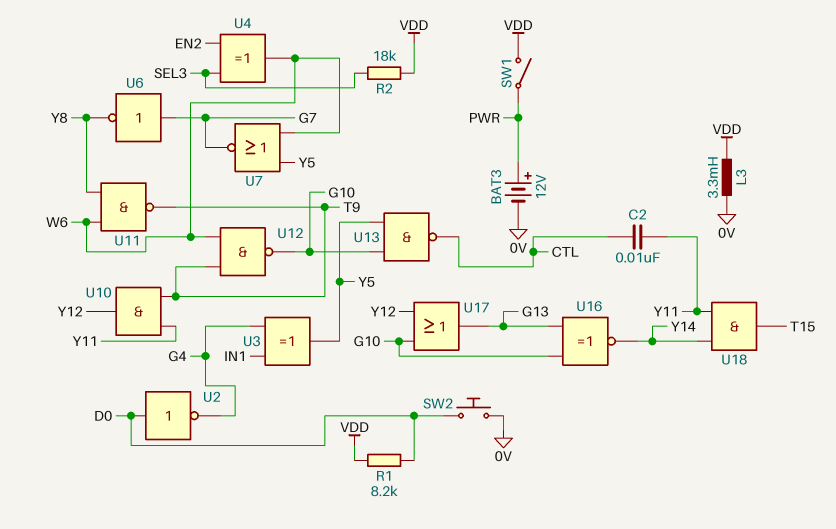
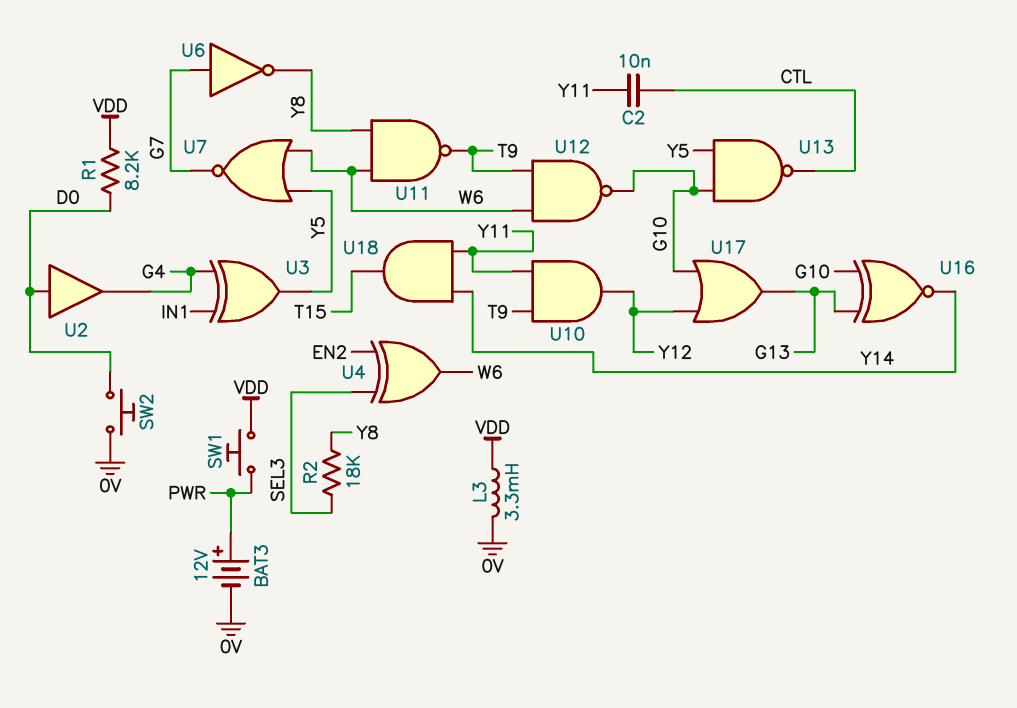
R2: 18k (SEL3, VDD) -> 18k (SEL3, Y8)
SW1: switch (PWR, VDD) -> button (PWR, VDD)
U2: NOT (in D0, out G4) -> buffer (in D0, out G4)

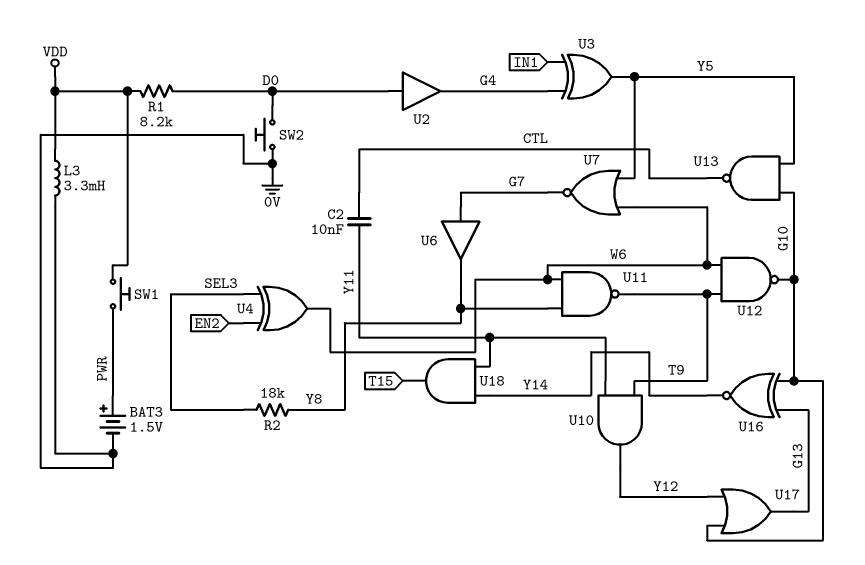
BAT3: 12V (plus PWR, minus 0V) -> 1.5V (plus PWR, minus 0V)
U6: NOT (in G7, out Y8) -> buffer (in G7, out Y8)

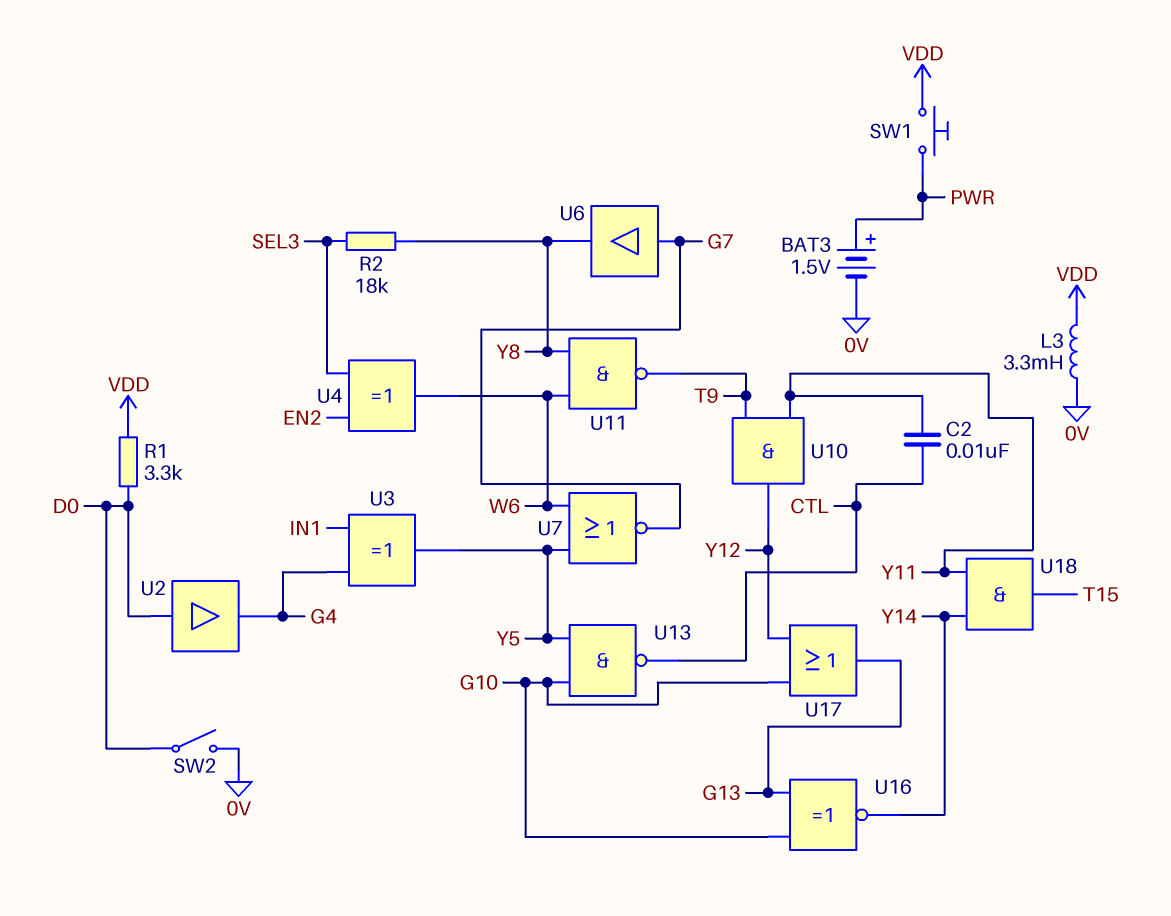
R1: 8.2k (D0, VDD) -> 3.3k (D0, VDD)
SW2: button (0V, D0) -> switch (0V, D0)
U12: NAND (in T9, in W6, out G10) -> none

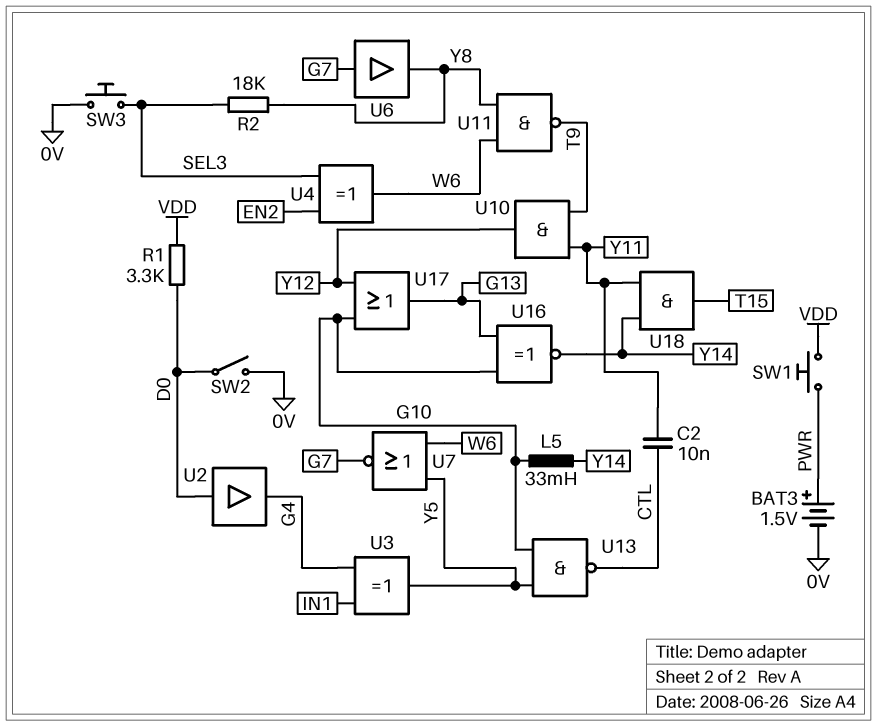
L3: 3.3mH (0V, VDD) -> none
L5: none -> 33mH (G10, Y14)
SW3: none -> button (0V, SEL3)

